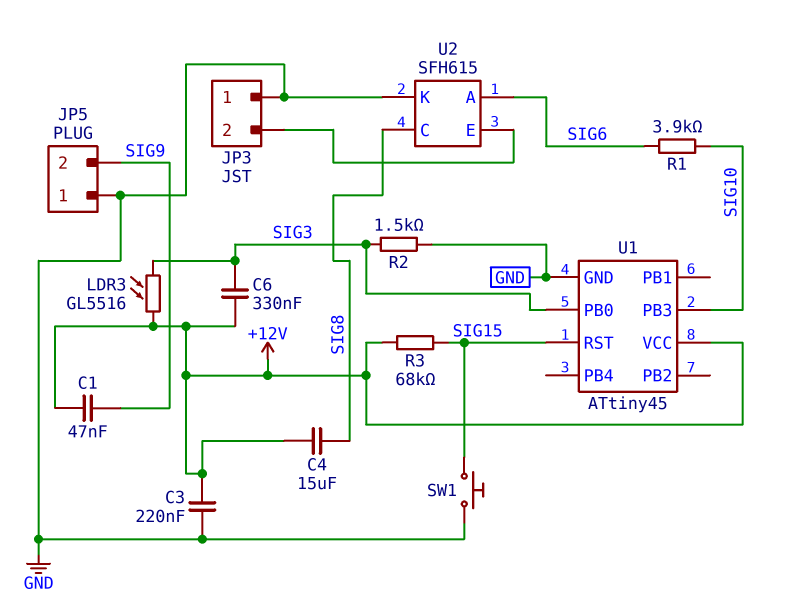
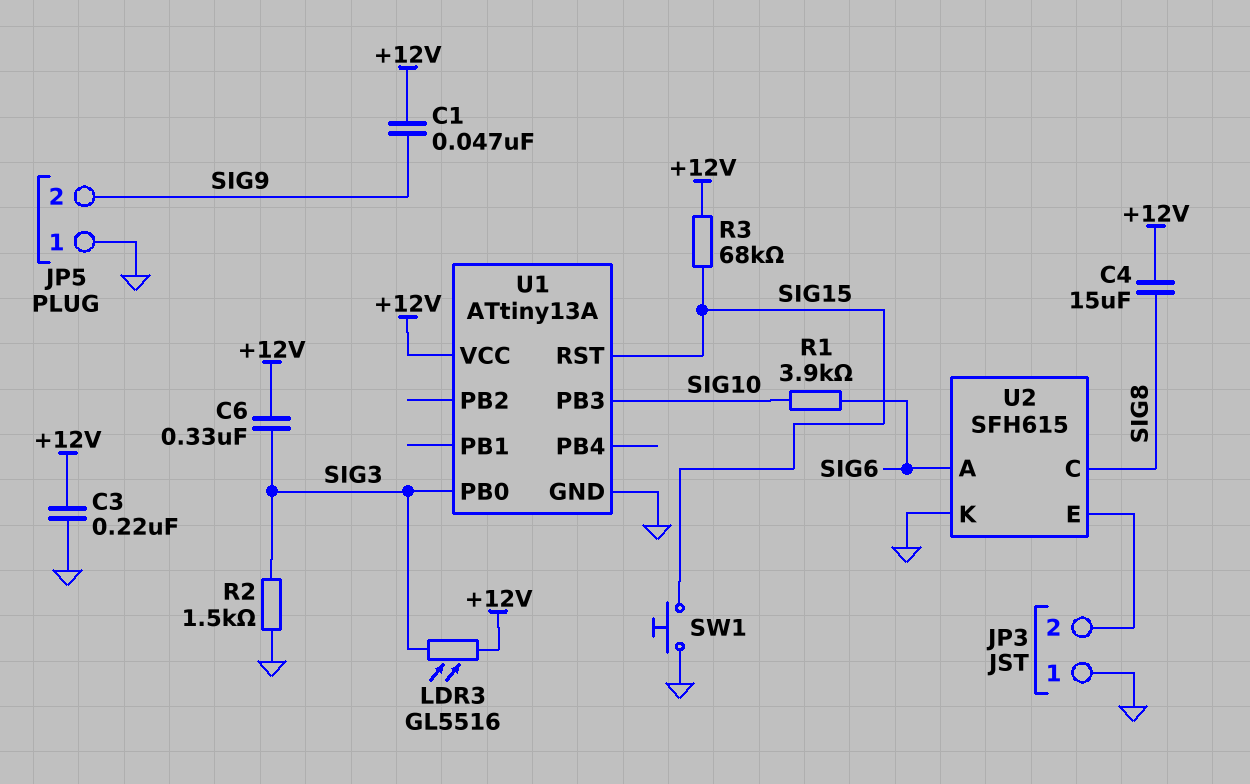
U1: ATtiny45 -> ATtiny13A

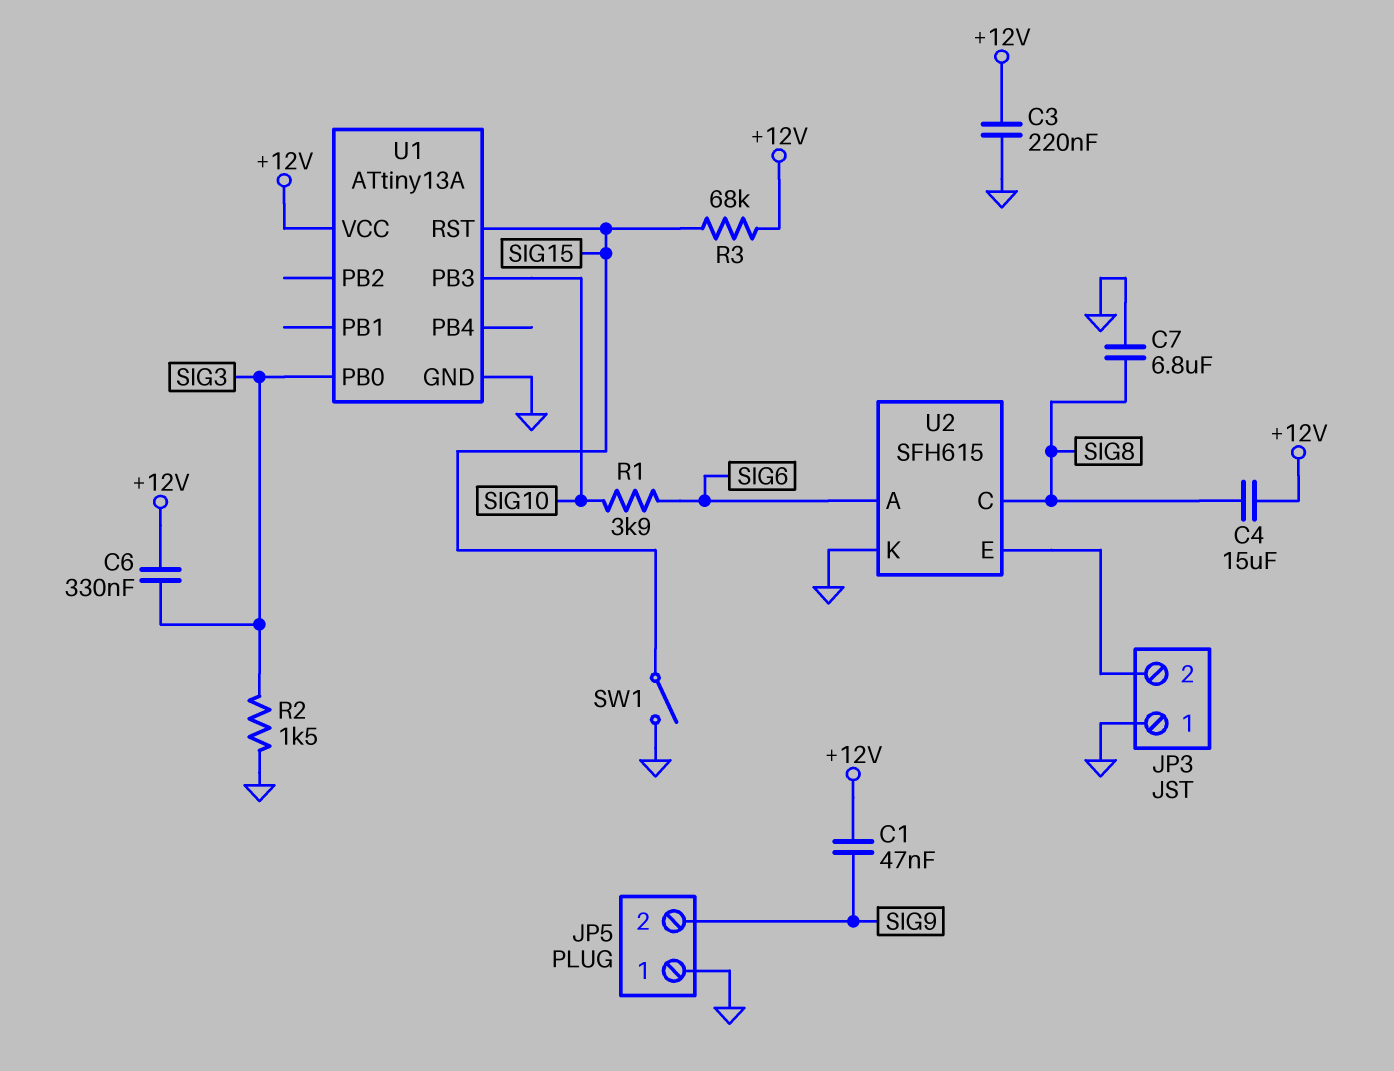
C7: none -> 6.8uF (GND, SIG8)
LDR3: GL5516 (+12V, SIG3) -> none
SW1: button (GND, SIG15) -> switch (GND, SIG15)

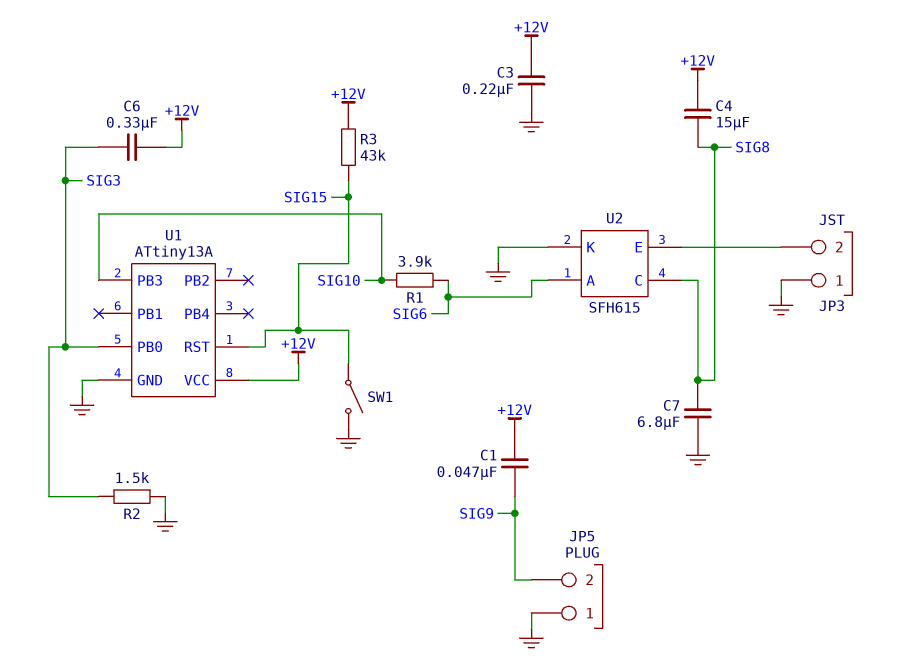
R3: 68k (+12V, SIG15) -> 43k (+12V, SIG15)

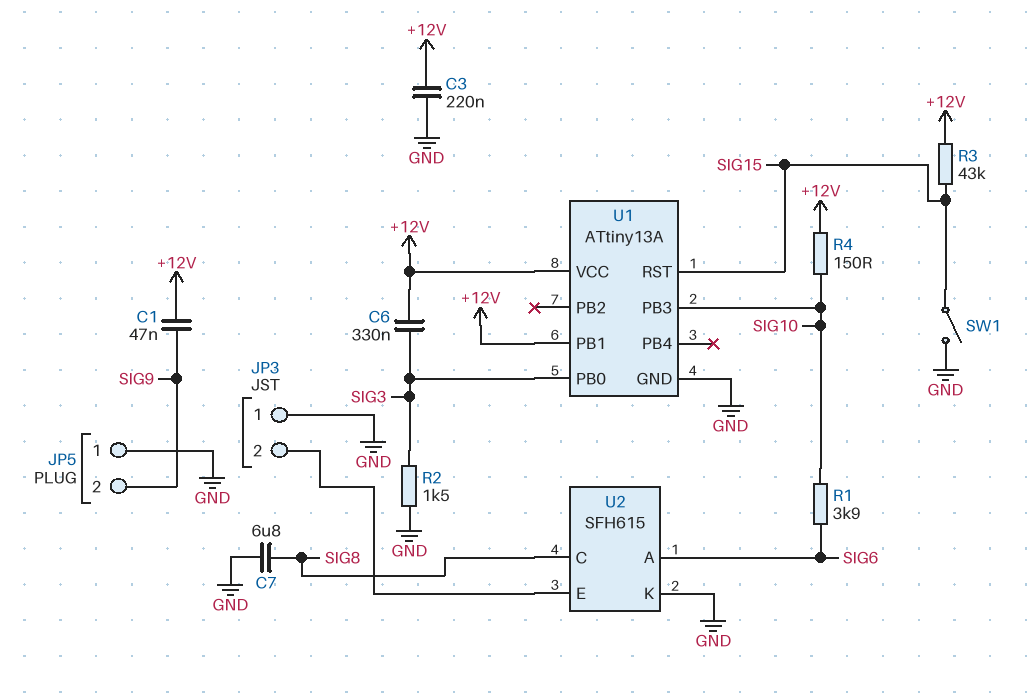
C4: 15uF (+12V, SIG8) -> none
R4: none -> 150 (+12V, SIG10)
U1 pin PB1: none -> +12V

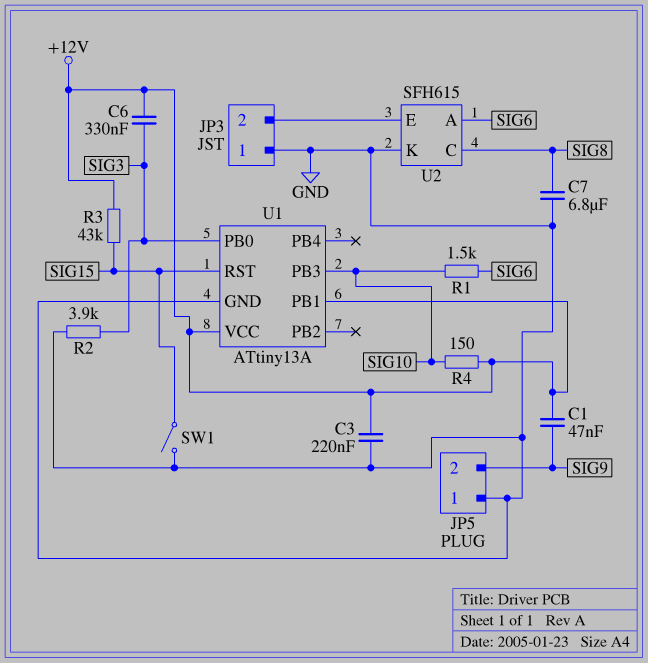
R1: 3.9k (SIG6, SIG10) -> 1.5k (SIG6, SIG10)
R2: 1.5k (GND, SIG3) -> 3.9k (GND, SIG3)

